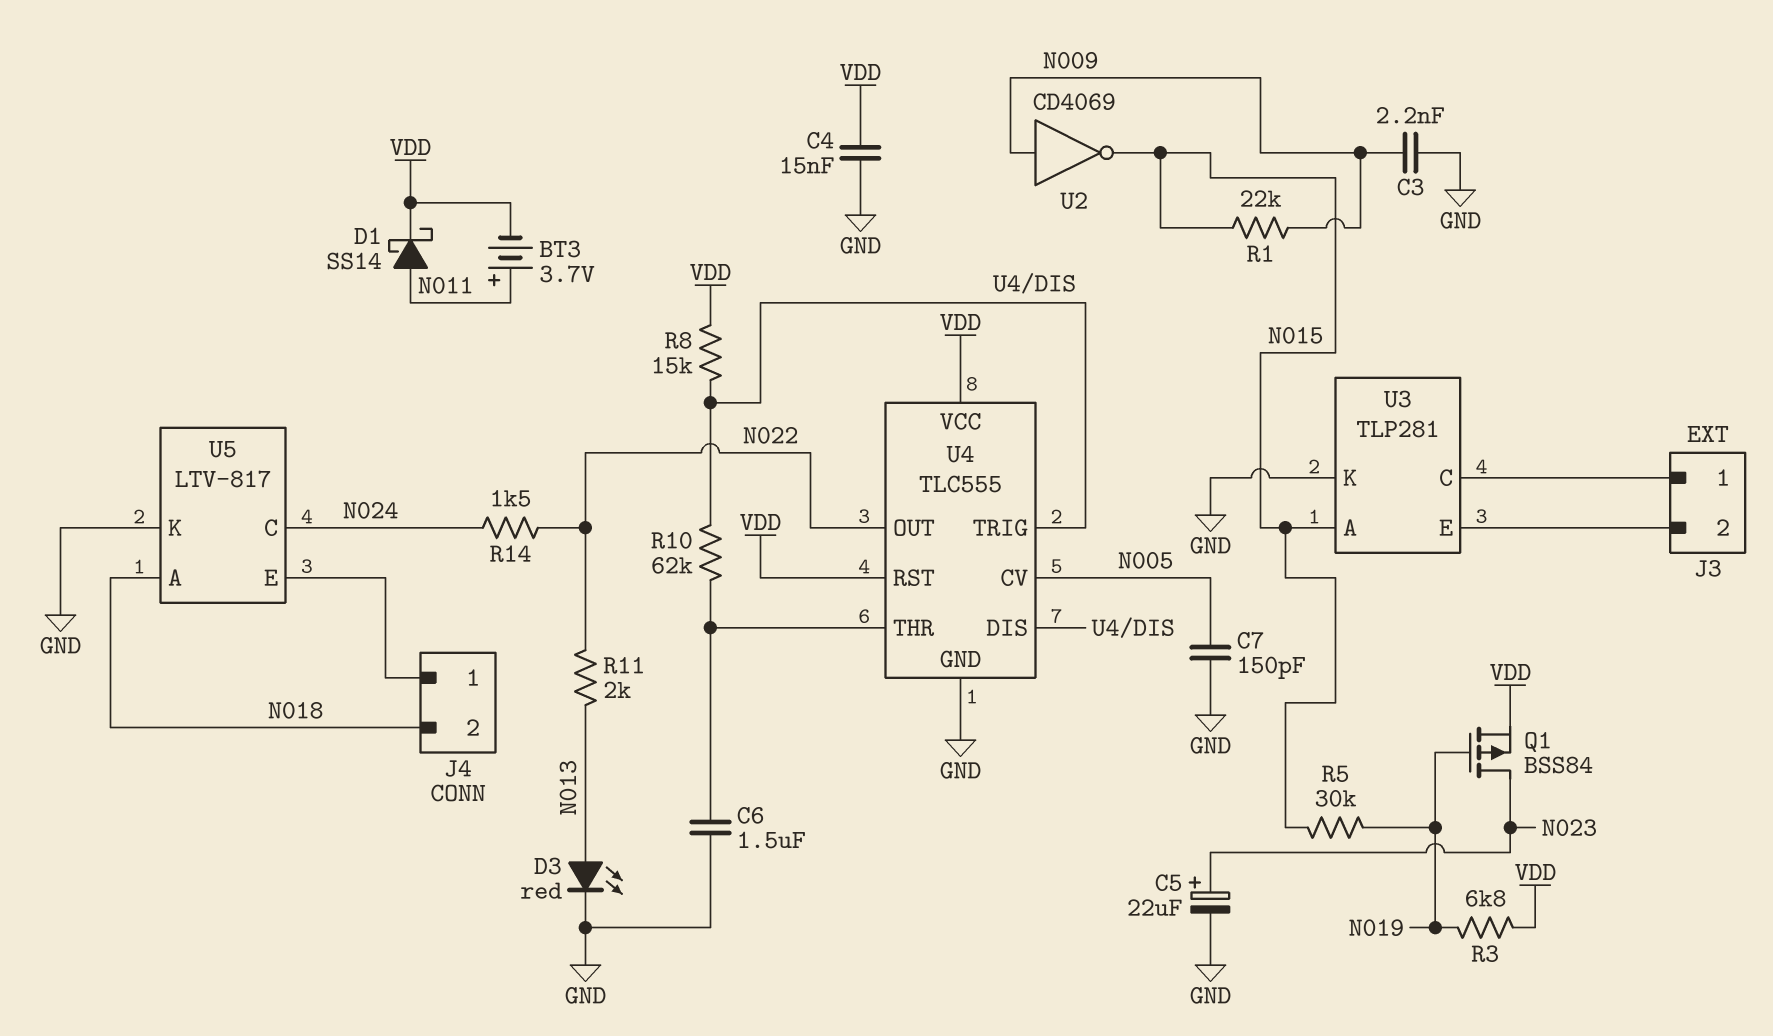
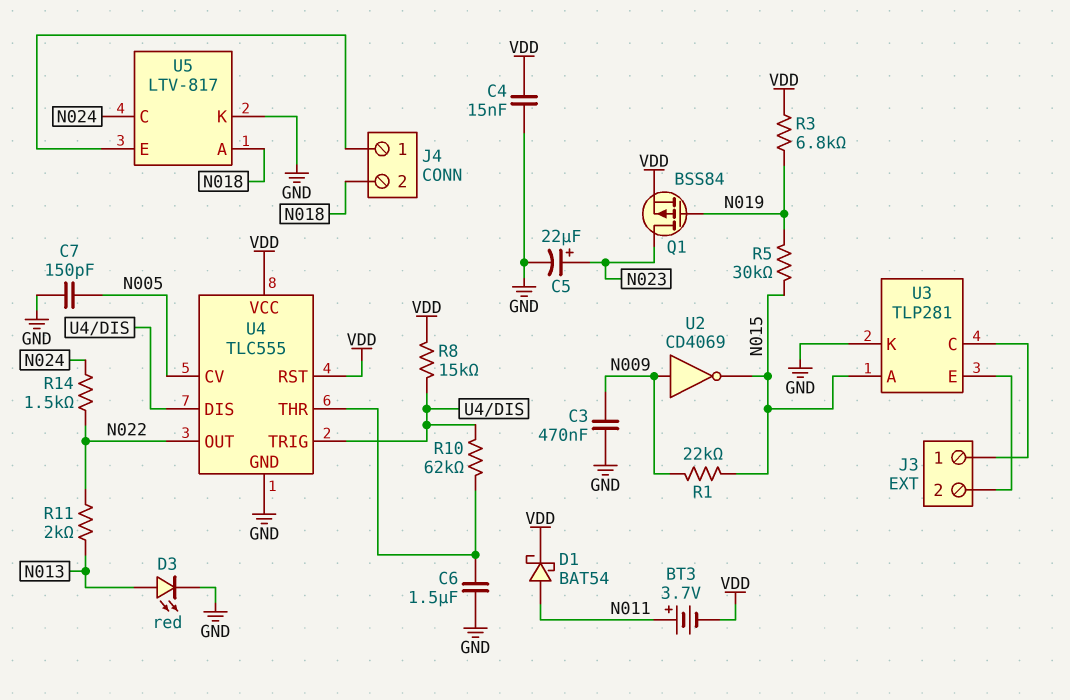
C3: 2.2nF (GND, N009) -> 470nF (GND, N009)
D1: schottky SS14 (A N011, K VDD) -> schottky BAT54 (A N011, K VDD)

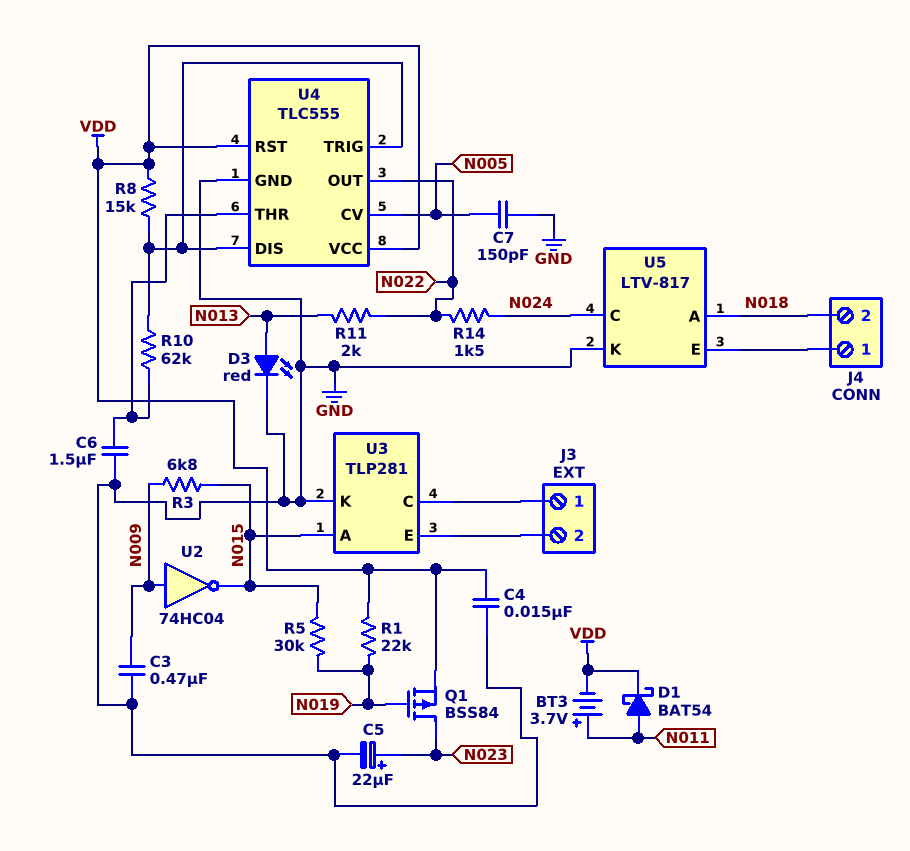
R1: 22k (N009, N015) -> 22k (N019, VDD)
R3: 6.8k (N019, VDD) -> 6.8k (N009, N015)
U2: NOT CD4069 (in N009, out N015) -> NOT 74HC04 (in N009, out N015)

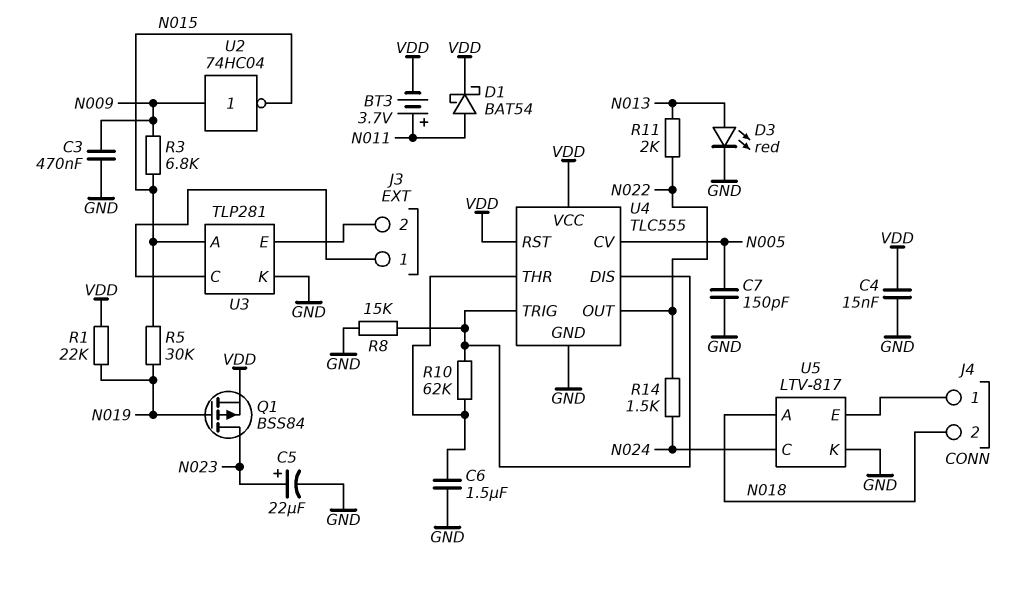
R8: 15k (U4/DIS, VDD) -> 15k (GND, U4/DIS)

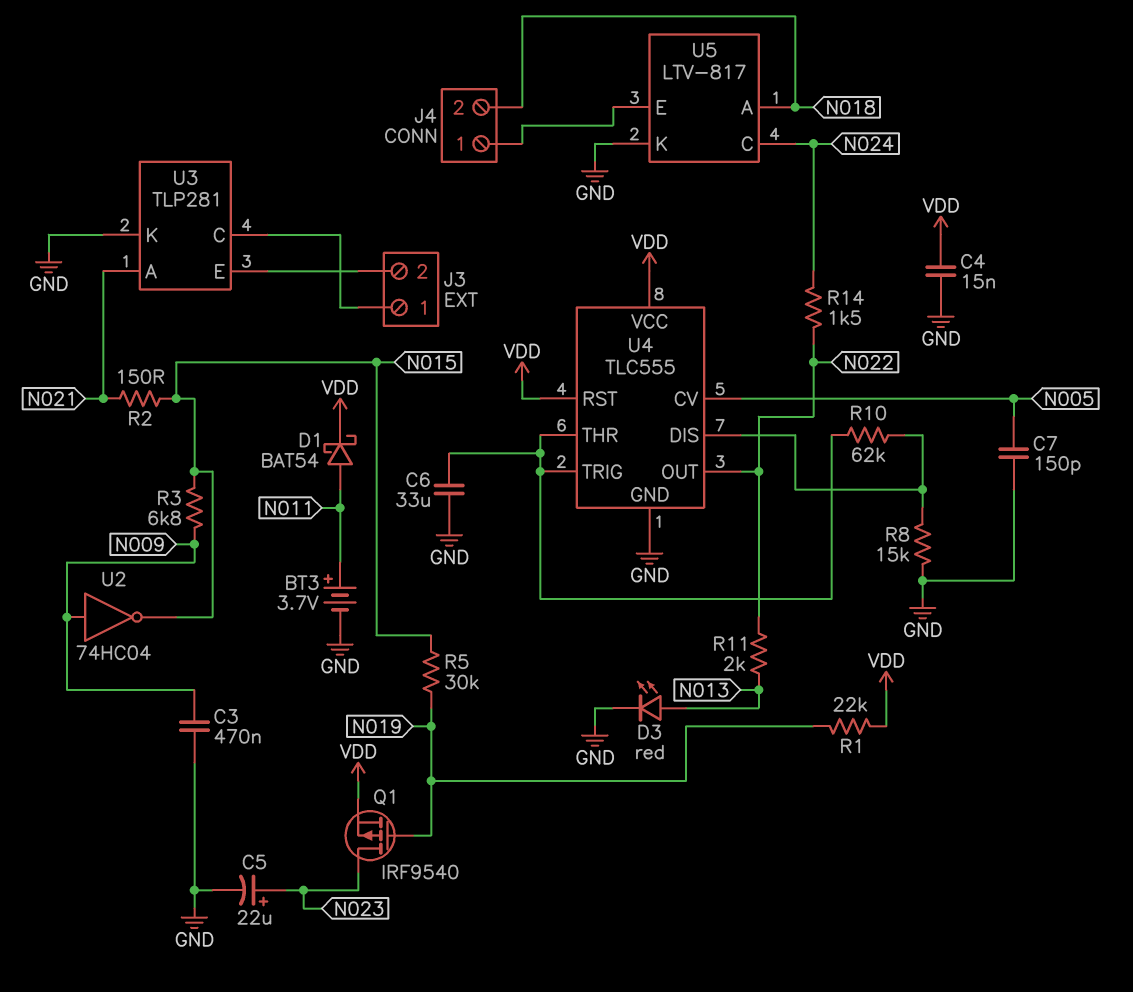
BT3: 3.7V (plus N011, minus VDD) -> 3.7V (plus N011, minus GND)
C6: 1.5uF (GND, U4/THR) -> 33uF (GND, U4/THR)
Q1: PMOS BSS84 (G N019, D N023, S VDD) -> PMOS IRF9540 (G N019, D N023, S VDD)
R2: none -> 150 (N015, N021)
U3 pin A: N015 -> N021
U4 pin TRIG: U4/DIS -> U4/THR

